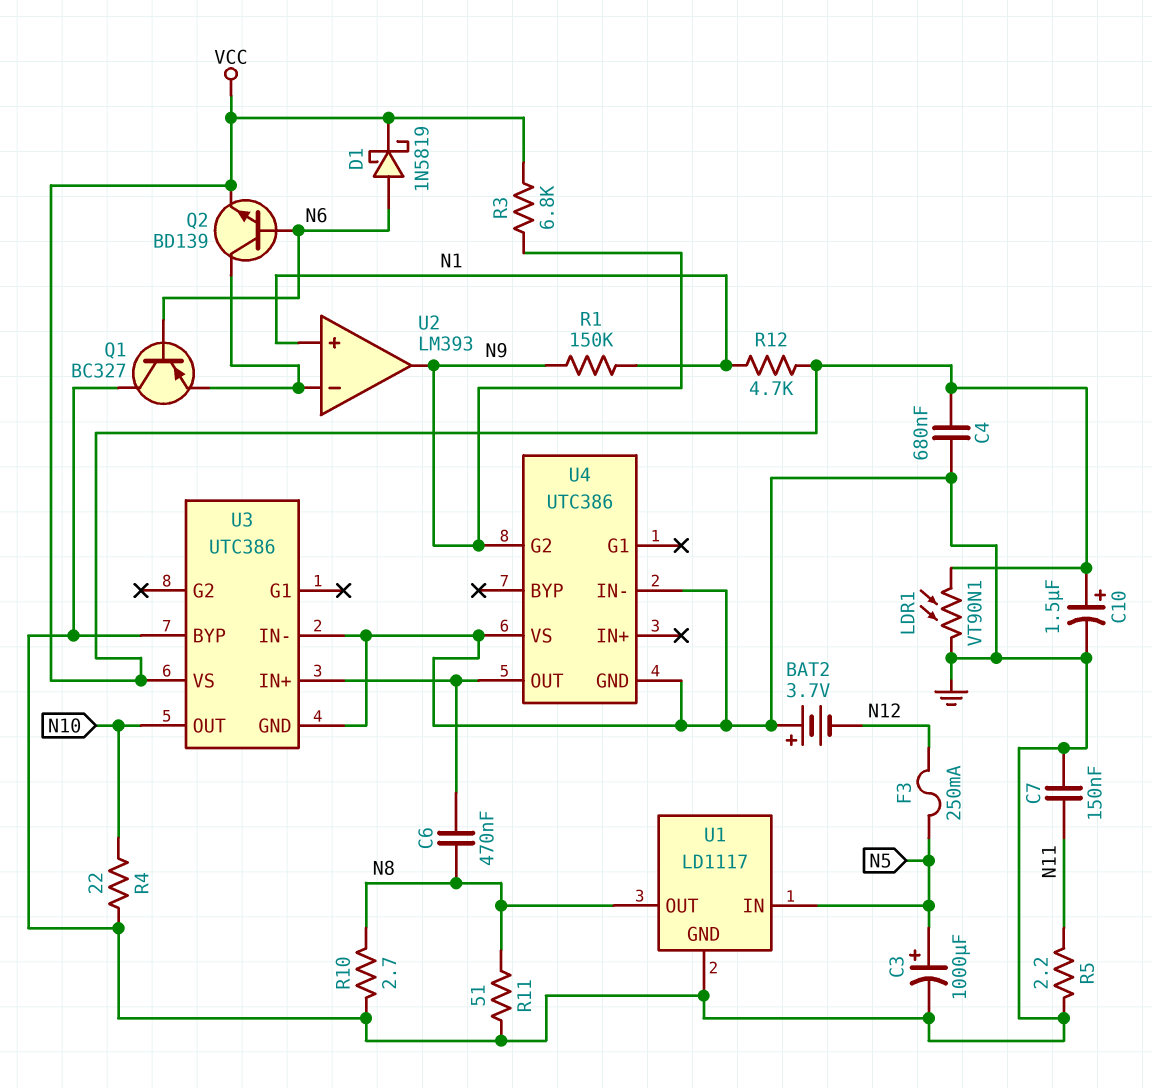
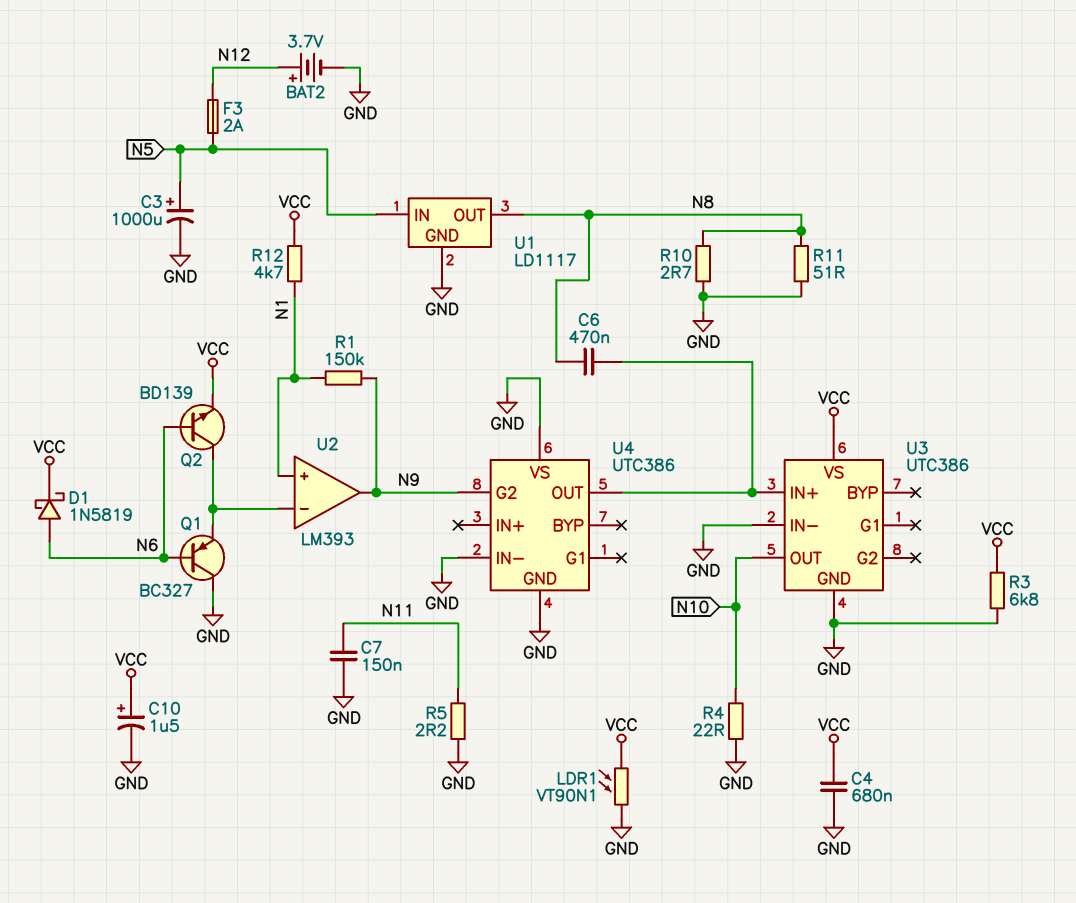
BAT2: 3.7V (plus GND, minus N12) -> 3.7V (plus N12, minus GND)
F3: 250mA (N5, N12) -> 2A (N5, N12)
R3: 6.8k (N9, VCC) -> 6.8k (GND, VCC)
U3 pin BYP: GND -> none

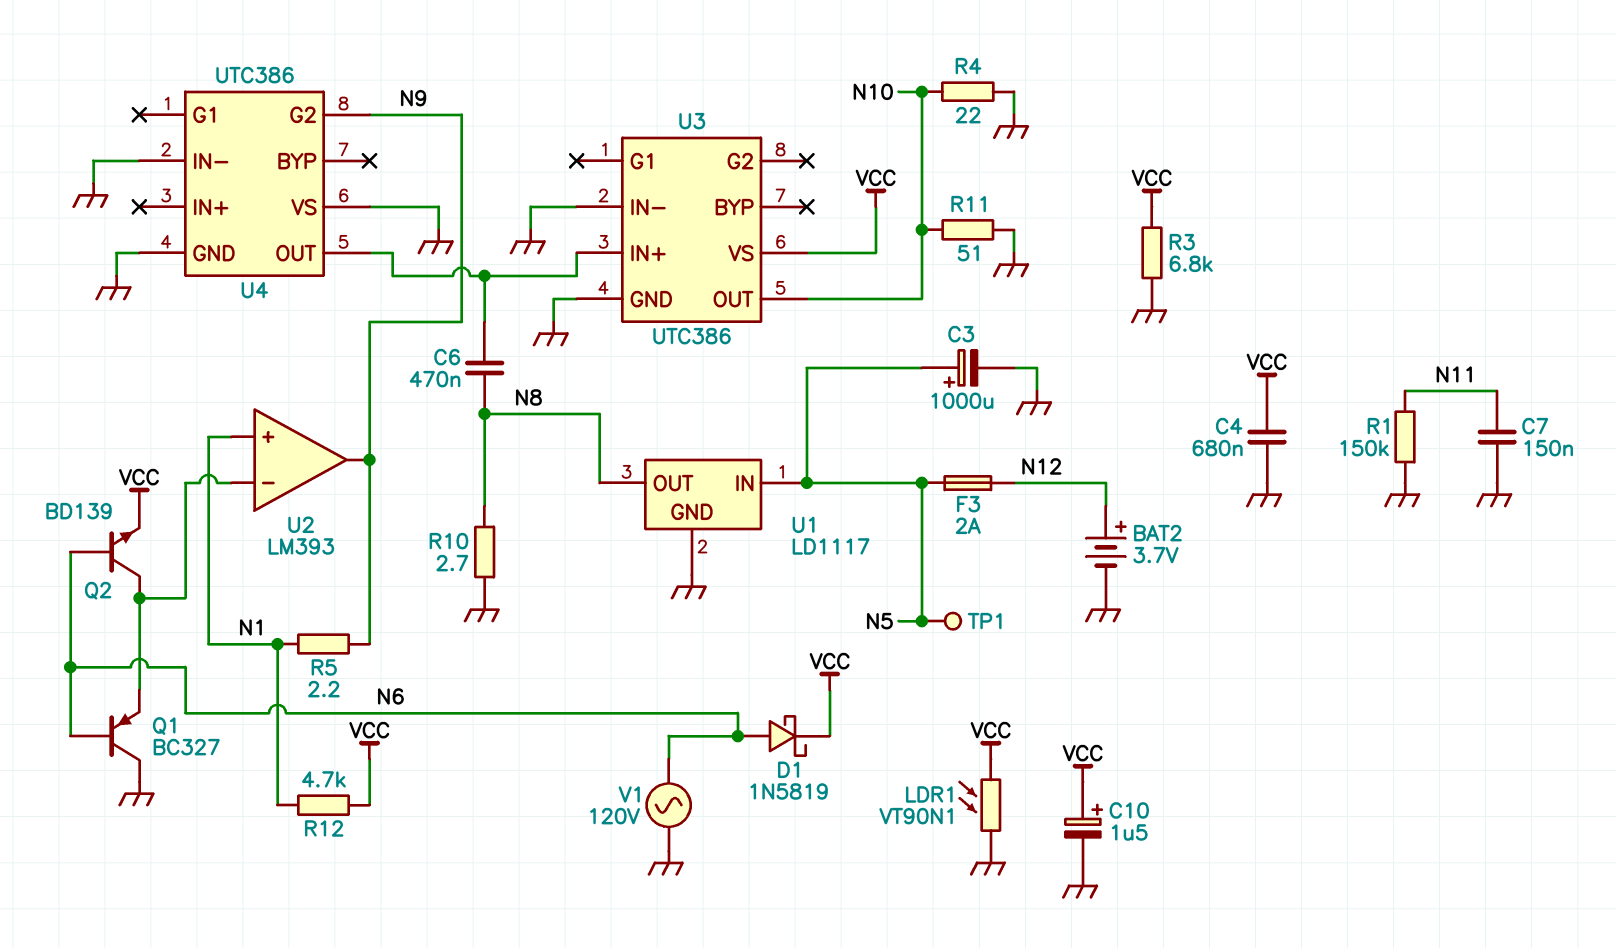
R1: 150k (N1, N9) -> 150k (GND, N11)
R5: 2.2 (GND, N11) -> 2.2 (N1, N9)
R11: 51 (GND, N8) -> 51 (GND, N10)
TP1: none -> test point (N5)
V1: none -> AC 120V (GND, N6)

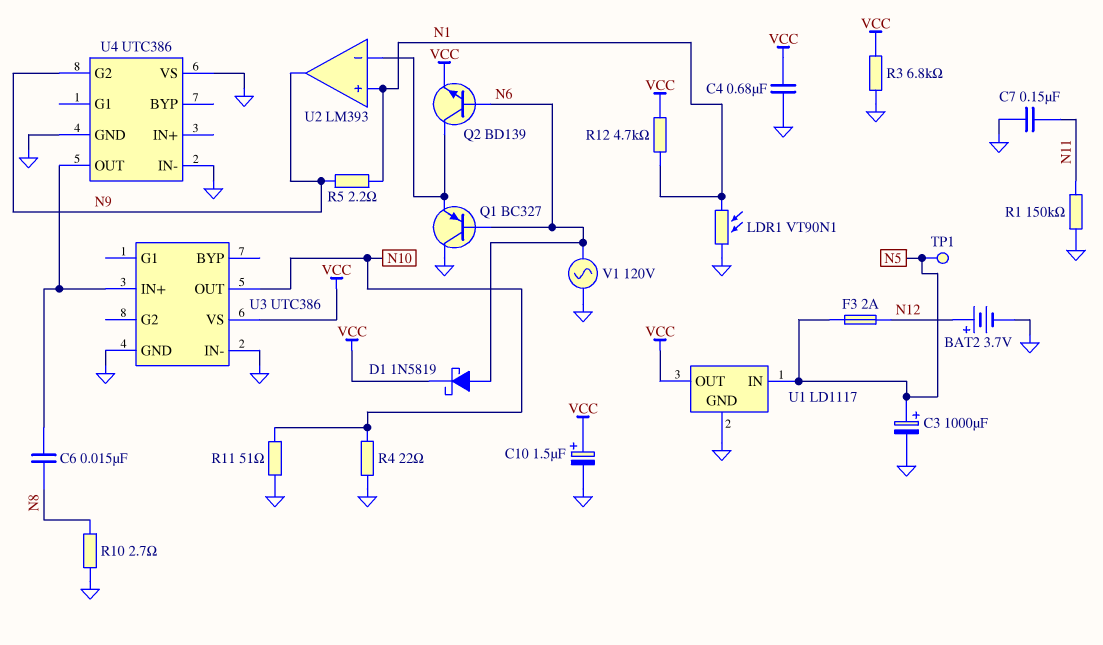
C6: 470nF (N8, U3/IN+) -> 15nF (N8, U3/IN+)
LDR1: VT90N1 (GND, VCC) -> VT90N1 (GND, N1)
U1 pin OUT: N8 -> VCC

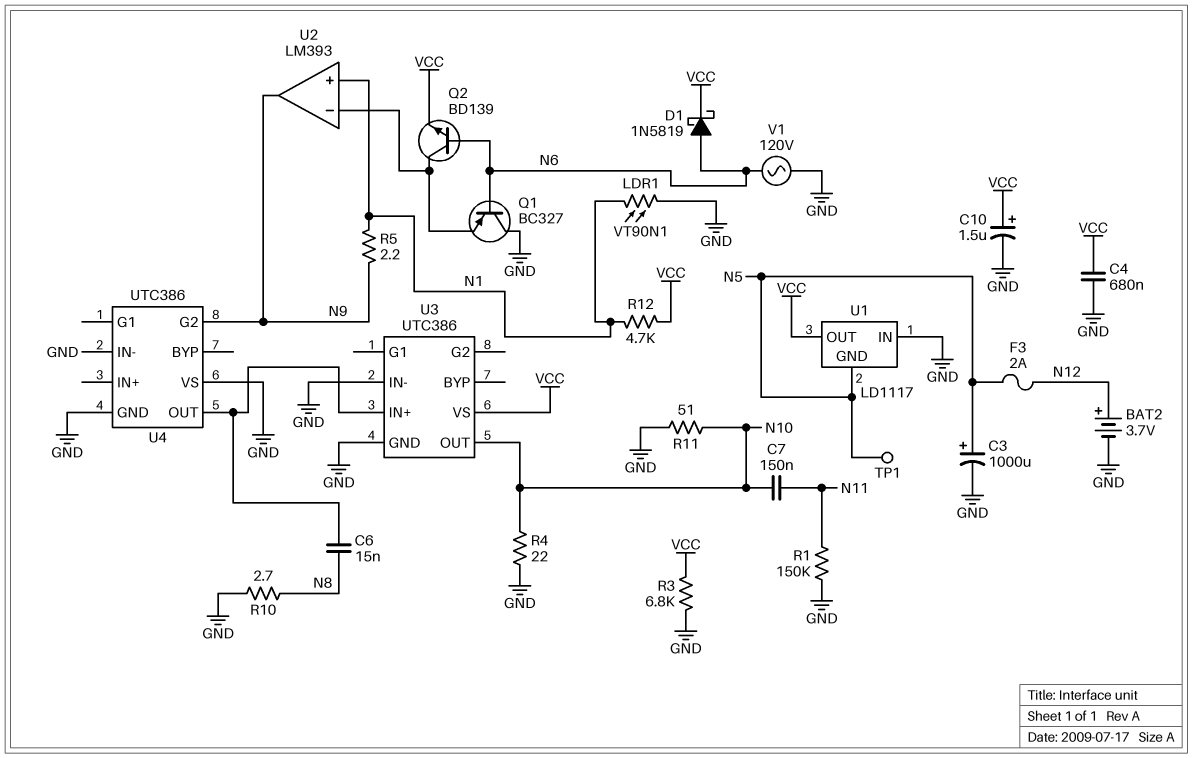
C7: 150nF (GND, N11) -> 150nF (N10, N11)
U1 pin GND: GND -> N5
U1 pin IN: N5 -> GND

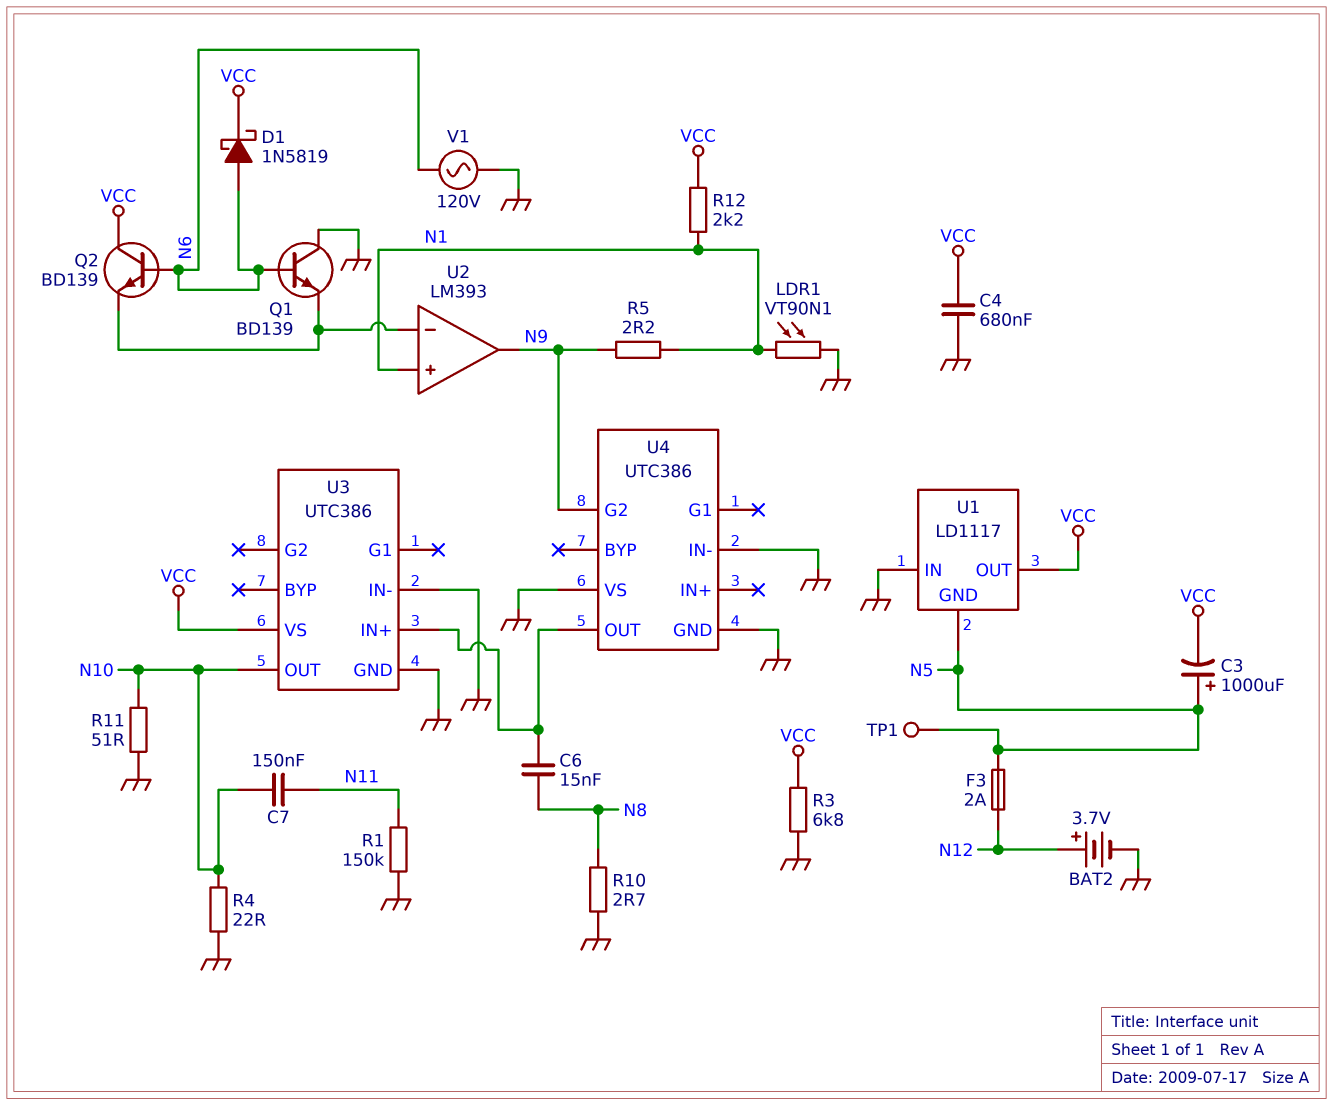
C3: 1000uF (plus N5, minus GND) -> 1000uF (plus N5, minus VCC)
C10: 1.5uF (plus VCC, minus GND) -> none
Q1: PNP BC327 (B N6, C GND, E U2/in-) -> NPN BD139 (B N6, C GND, E U2/in-)
Q2: NPN BD139 (B N6, C U2/in-, E VCC) -> NPN BD139 (B N6, C VCC, E U2/in-)
R12: 4.7k (N1, VCC) -> 2.2k (N1, VCC)

